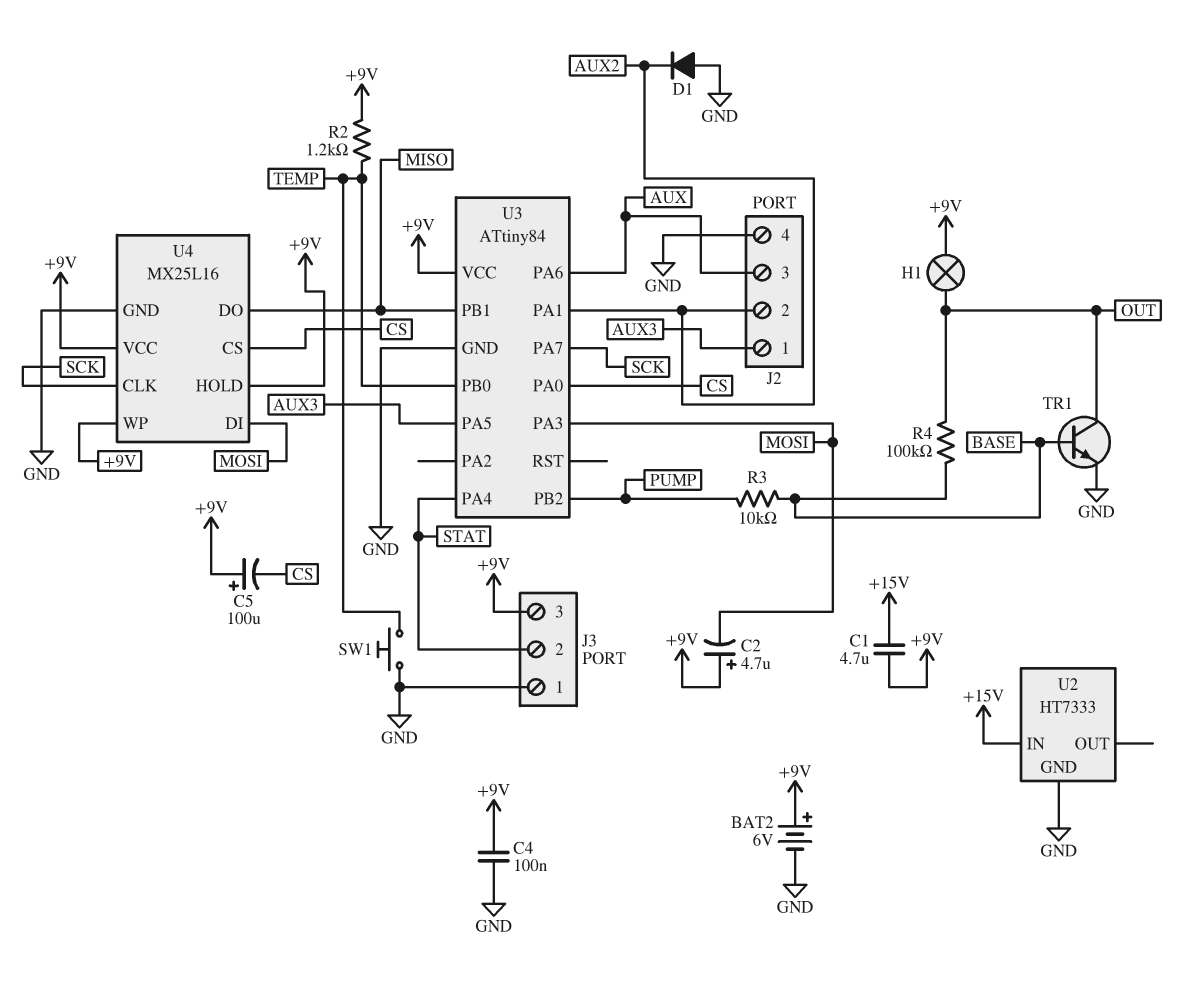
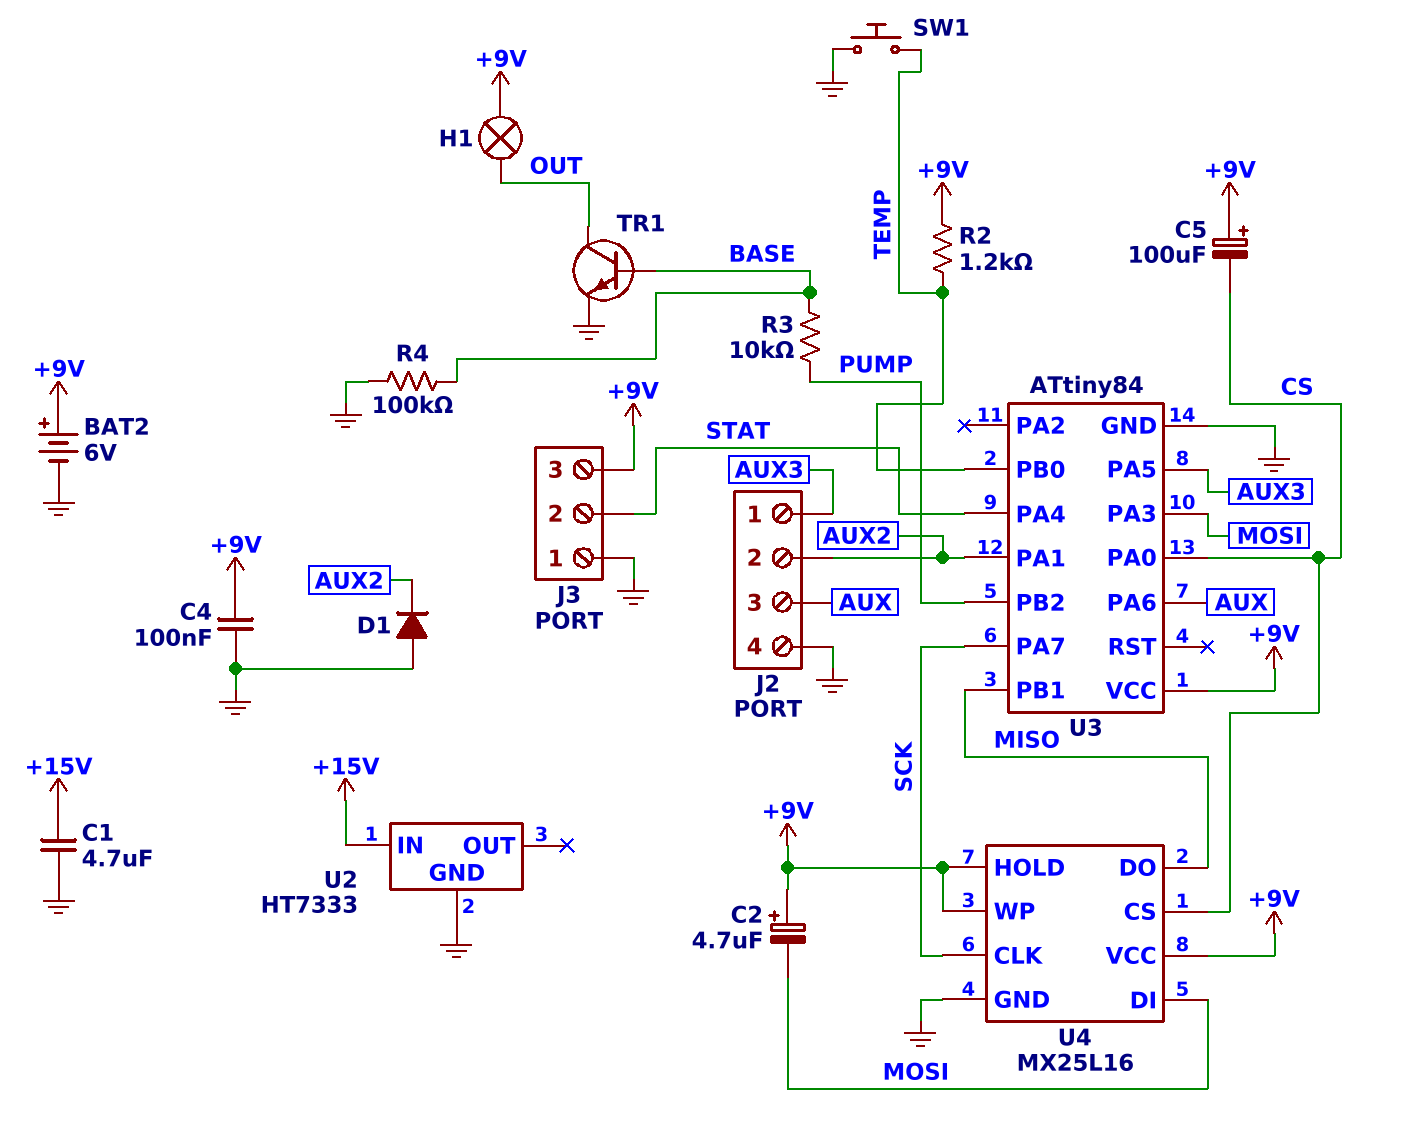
C1: 4.7uF (+9V, +15V) -> 4.7uF (+15V, GND)
R4: 100k (BASE, OUT) -> 100k (BASE, GND)

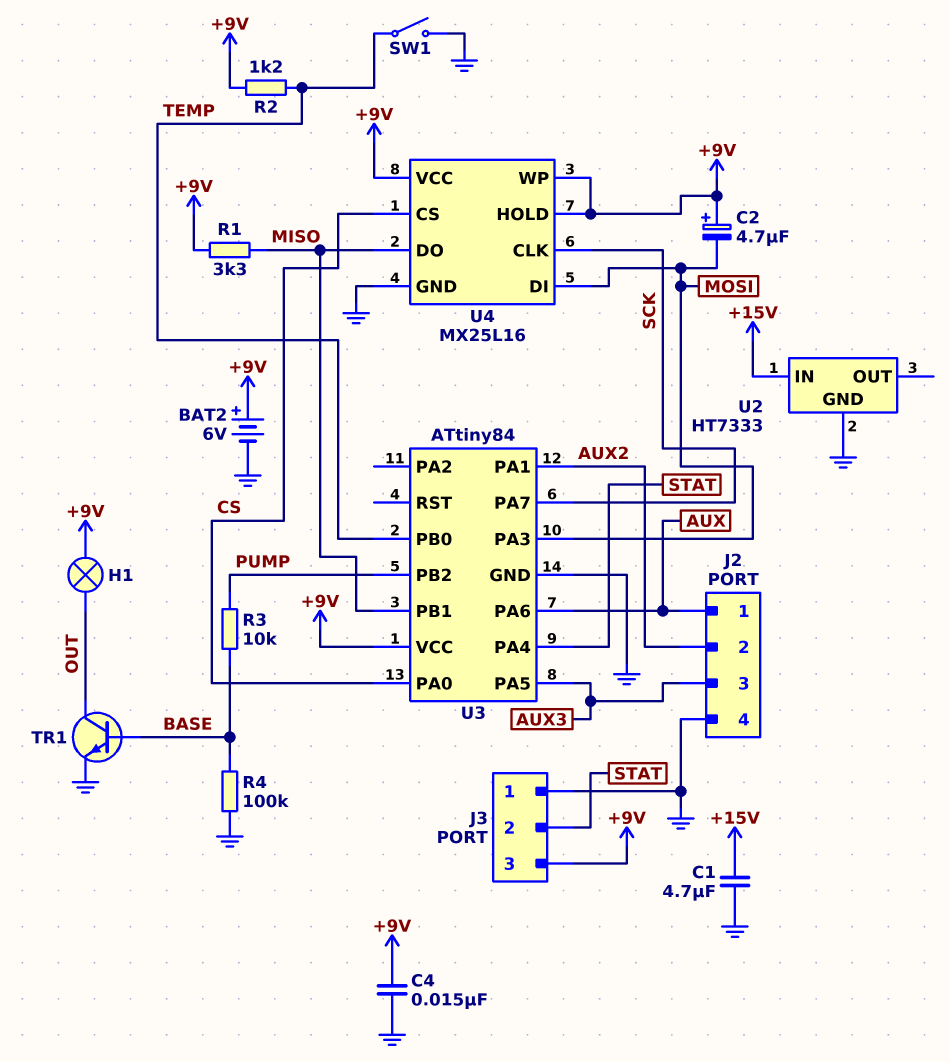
C4: 100nF (+9V, GND) -> 15nF (+9V, GND)
C5: 100uF (plus +9V, minus CS) -> none
D1: diode (A GND, K AUX2) -> none
J2 pin 1: AUX3 -> AUX
J2 pin 3: AUX -> AUX3
R1: none -> 3.3k (+9V, MISO)
SW1: button (GND, TEMP) -> switch (GND, TEMP)

